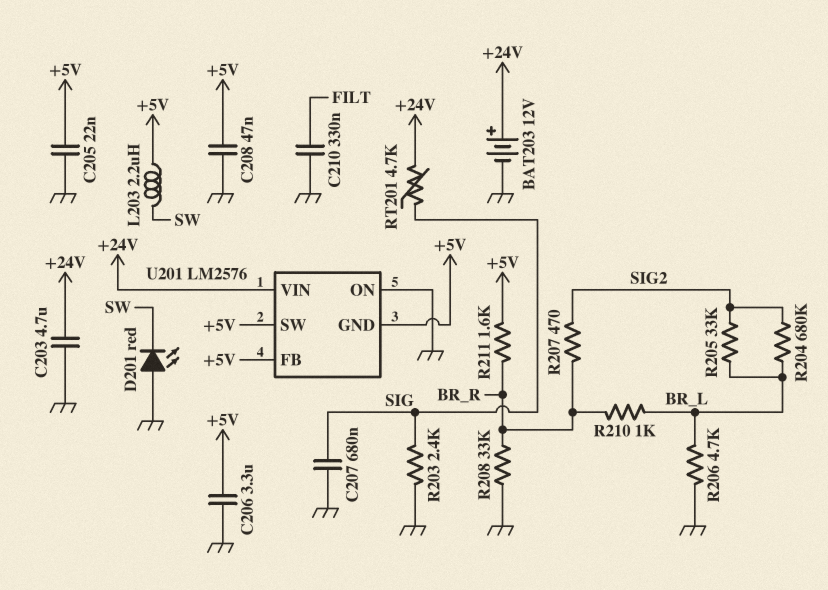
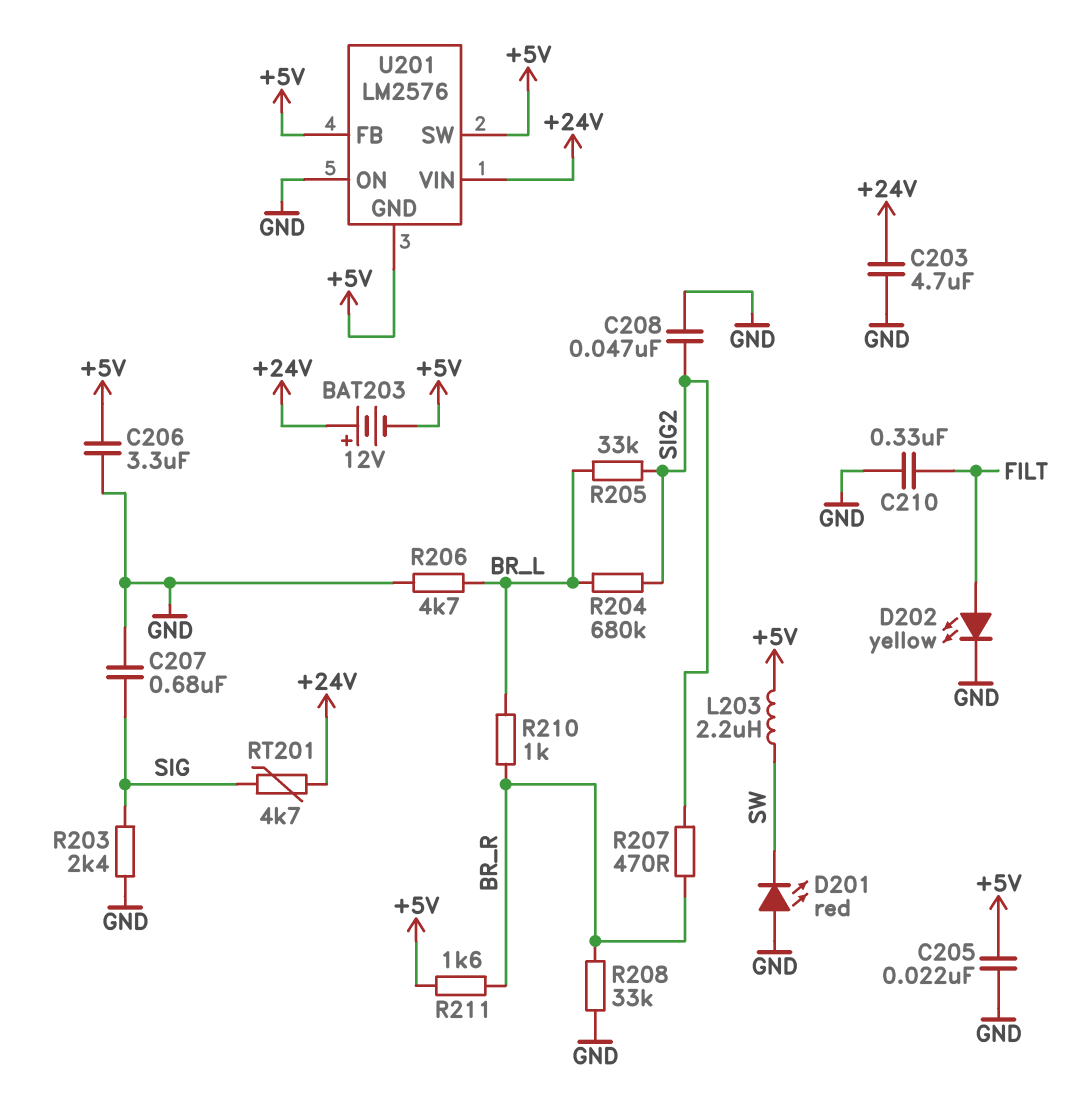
BAT203: 12V (plus +24V, minus GND) -> 12V (plus +24V, minus +5V)
C208: 47nF (+5V, GND) -> 47nF (GND, SIG2)
D202: none -> LED yellow (A FILT, K GND)

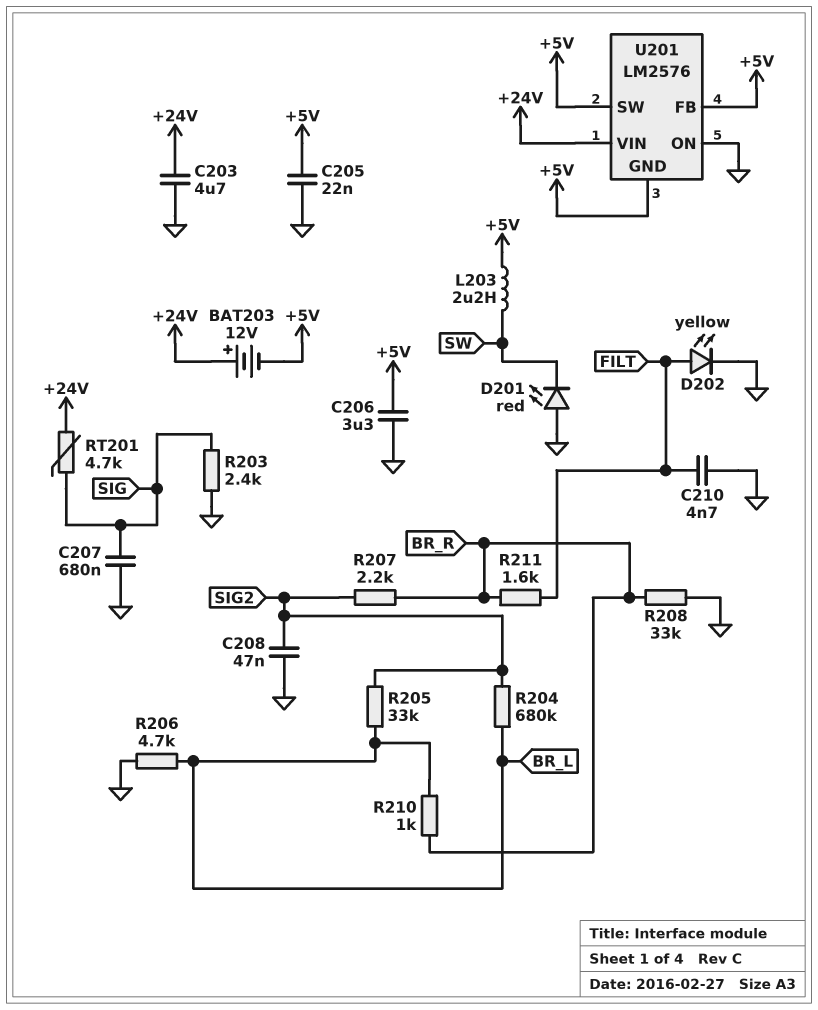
C210: 330nF (FILT, GND) -> 4.7nF (FILT, GND)
R207: 470 (BR_R, SIG2) -> 2.2k (BR_R, SIG2)
R211: 1.6k (+5V, BR_R) -> 1.6k (BR_R, FILT)

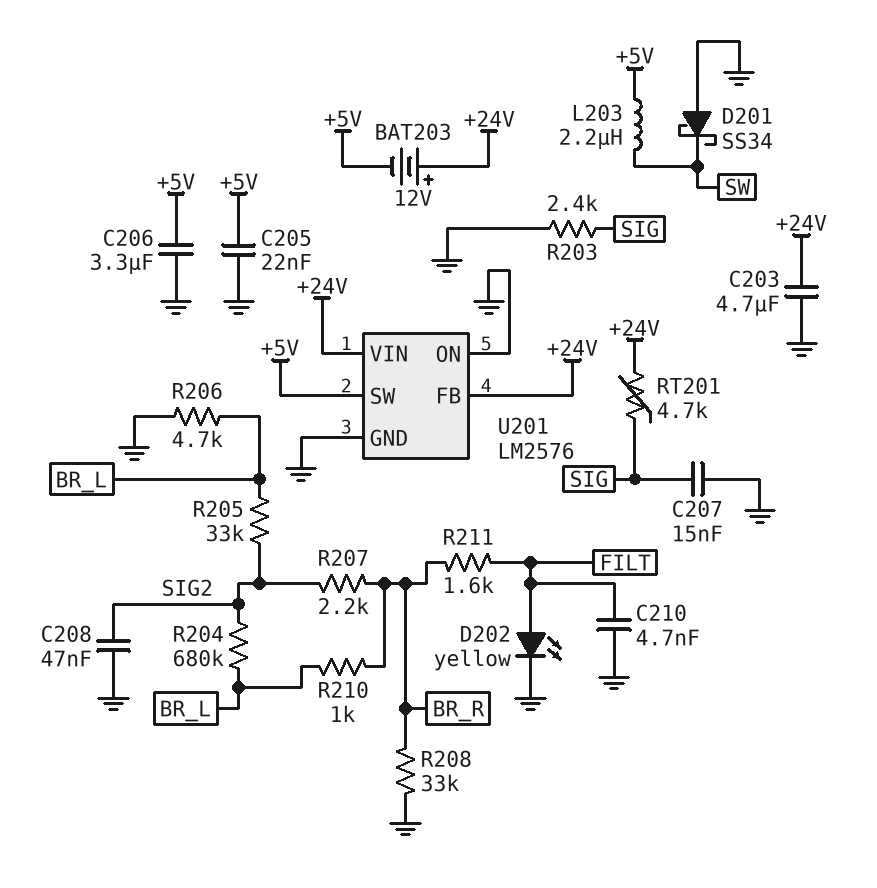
C207: 680nF (GND, SIG) -> 15nF (GND, SIG)
D201: LED red (A GND, K SW) -> schottky SS34 (A GND, K SW)
U201 pin FB: +5V -> +24V
U201 pin GND: +5V -> GND

